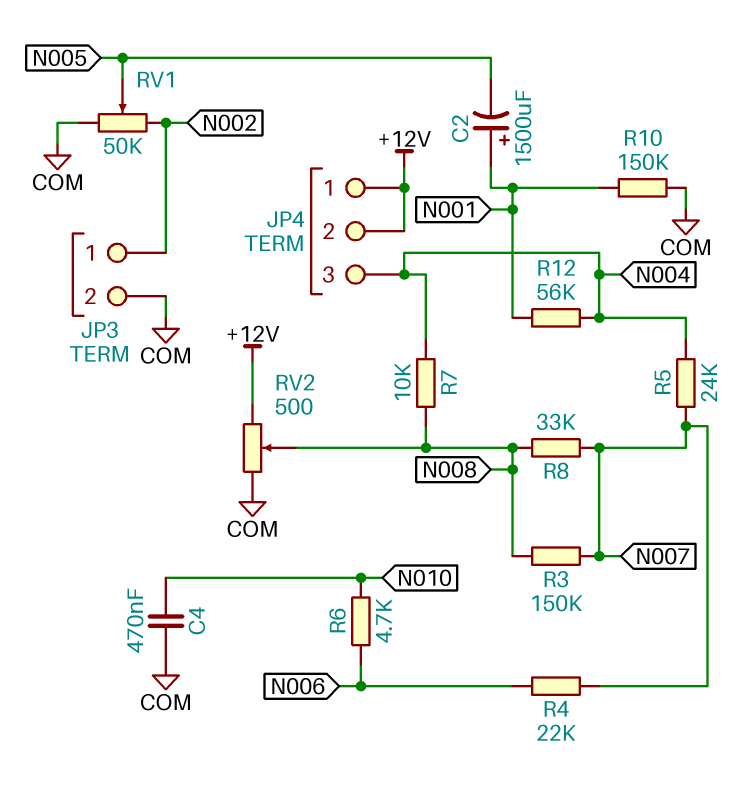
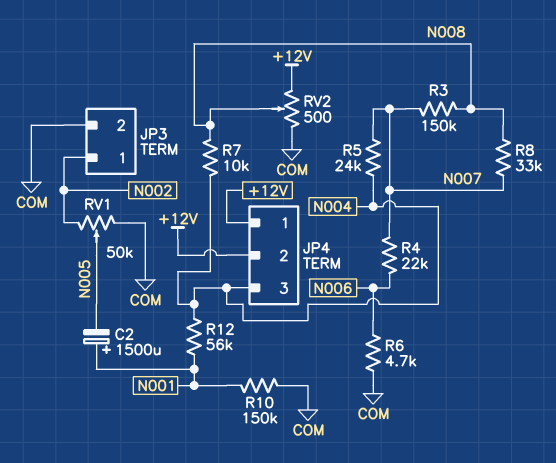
C4: 470nF (COM, N010) -> none
R6: 4.7k (N006, N010) -> 4.7k (COM, N006)

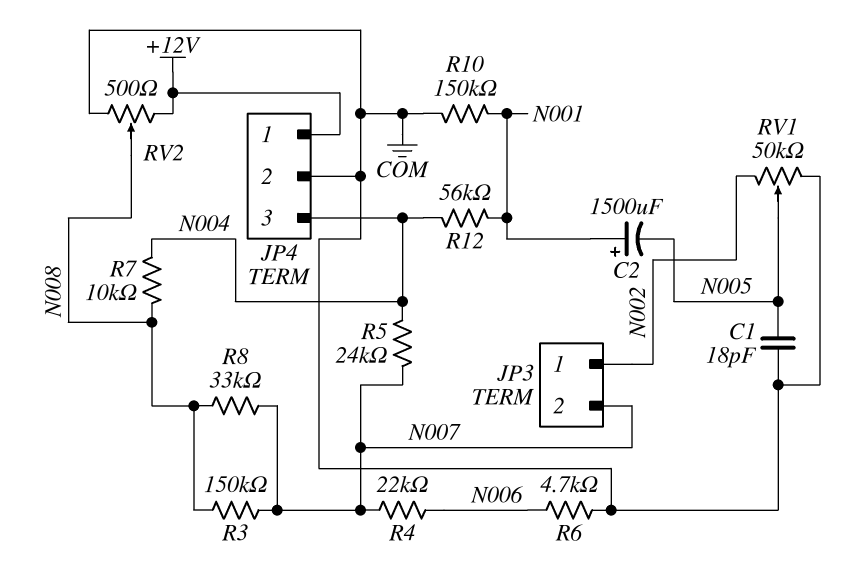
C1: none -> 18pF (COM, N005)
JP3 pin 2: COM -> N007
JP4 pin 2: +12V -> COM

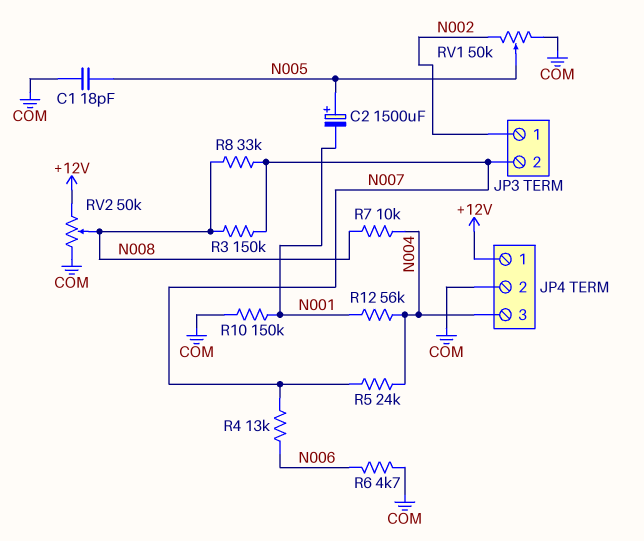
C2: 1500uF (plus N001, minus N005) -> 1500uF (plus N005, minus N001)
R4: 22k (N006, N007) -> 13k (N006, N007)
RV2: 500 (+12V, COM, wiper N008) -> 50k (+12V, COM, wiper N008)

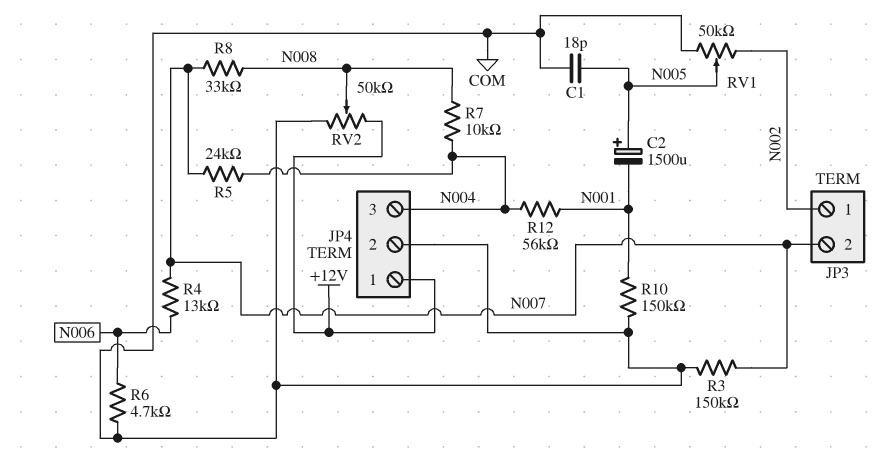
R3: 150k (N007, N008) -> 150k (COM, N007)

